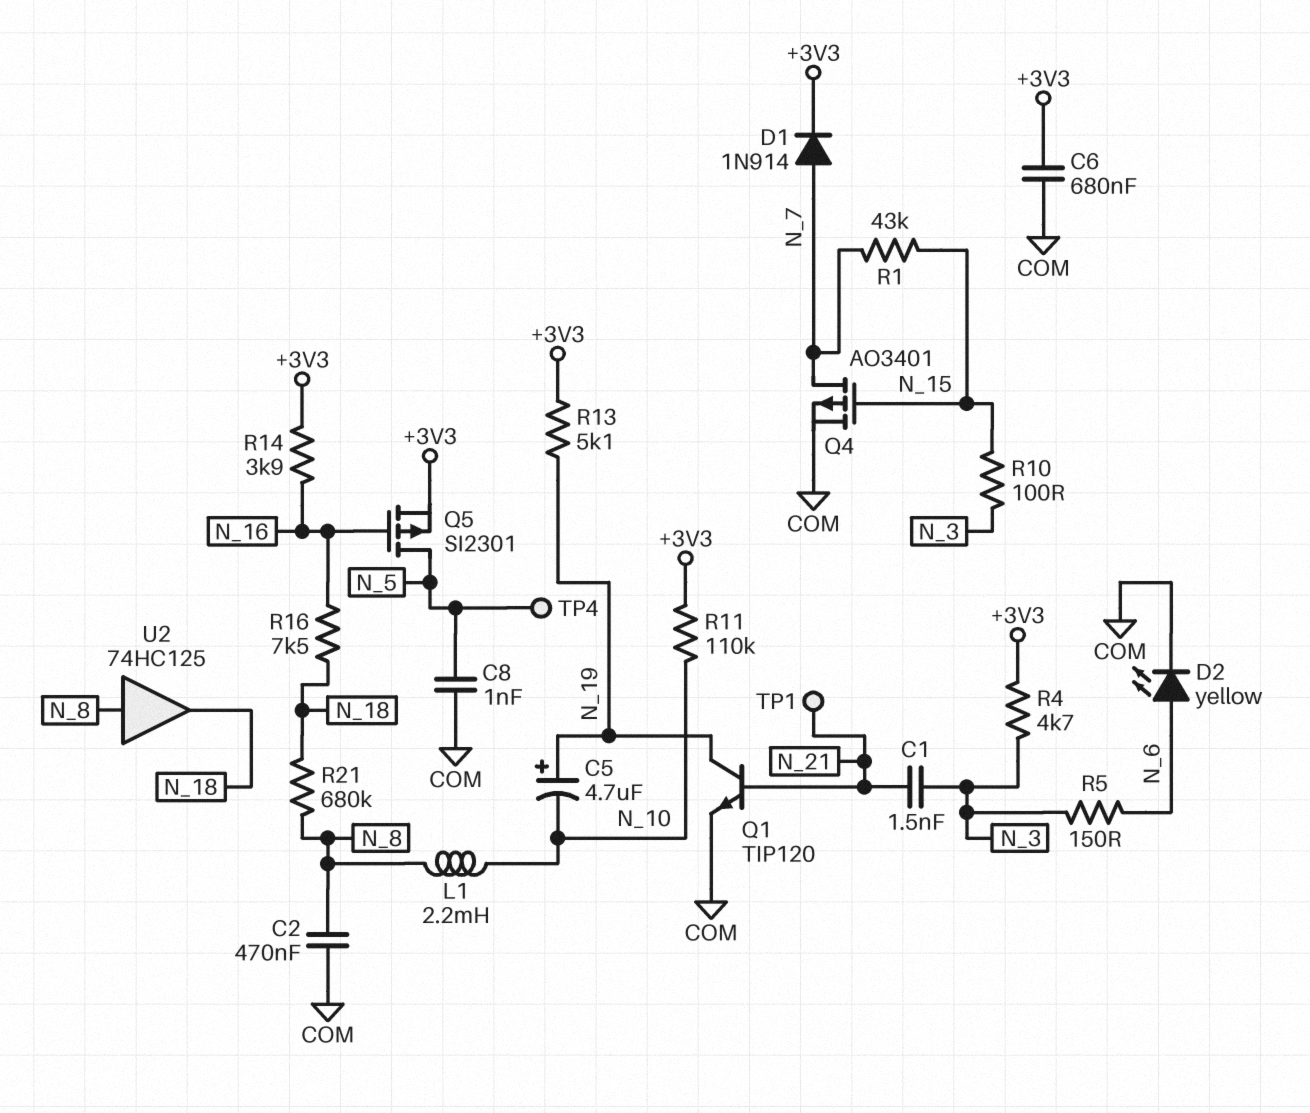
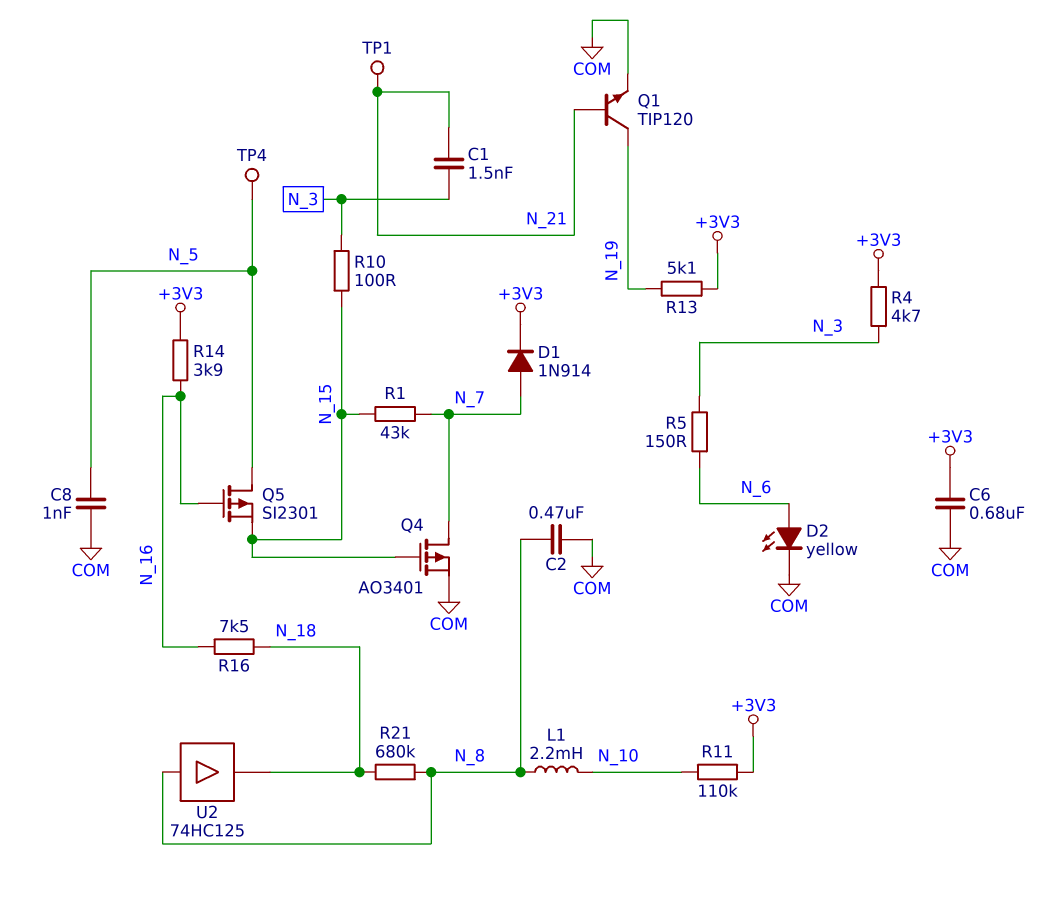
C5: 4.7uF (plus N_19, minus N_10) -> none
Q5: PMOS SI2301 (G N_16, D N_5, S +3V3) -> PMOS SI2301 (G N_16, D N_5, S N_15)

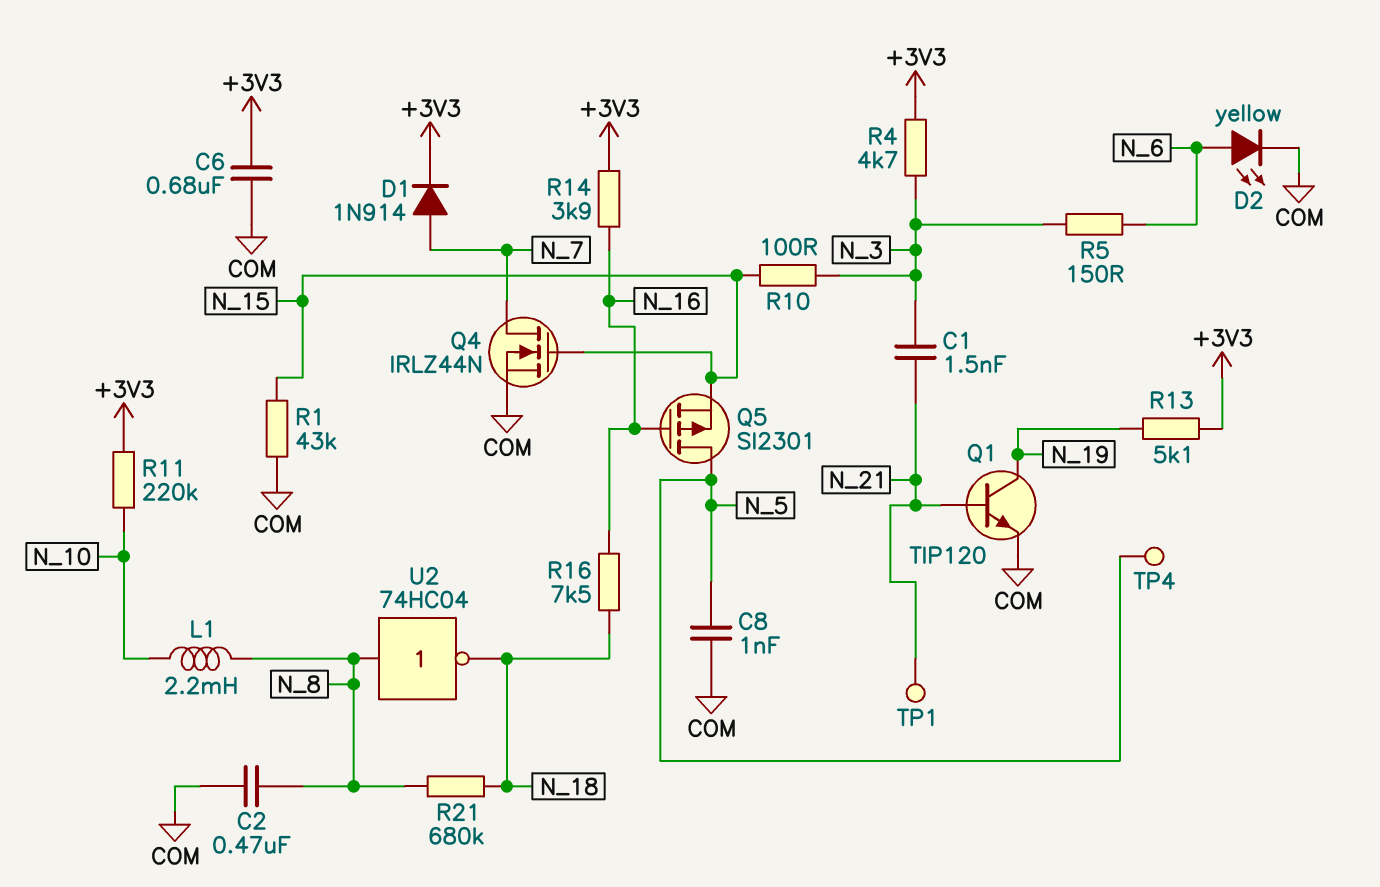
Q4: PMOS AO3401 (G N_15, D N_7, S COM) -> NMOS IRLZ44N (G N_15, D N_7, S COM)
R1: 43k (N_7, N_15) -> 43k (COM, N_15)
R11: 110k (+3V3, N_10) -> 220k (+3V3, N_10)
U2: buffer 74HC125 (in N_8, out N_18) -> NOT 74HC04 (in N_8, out N_18)

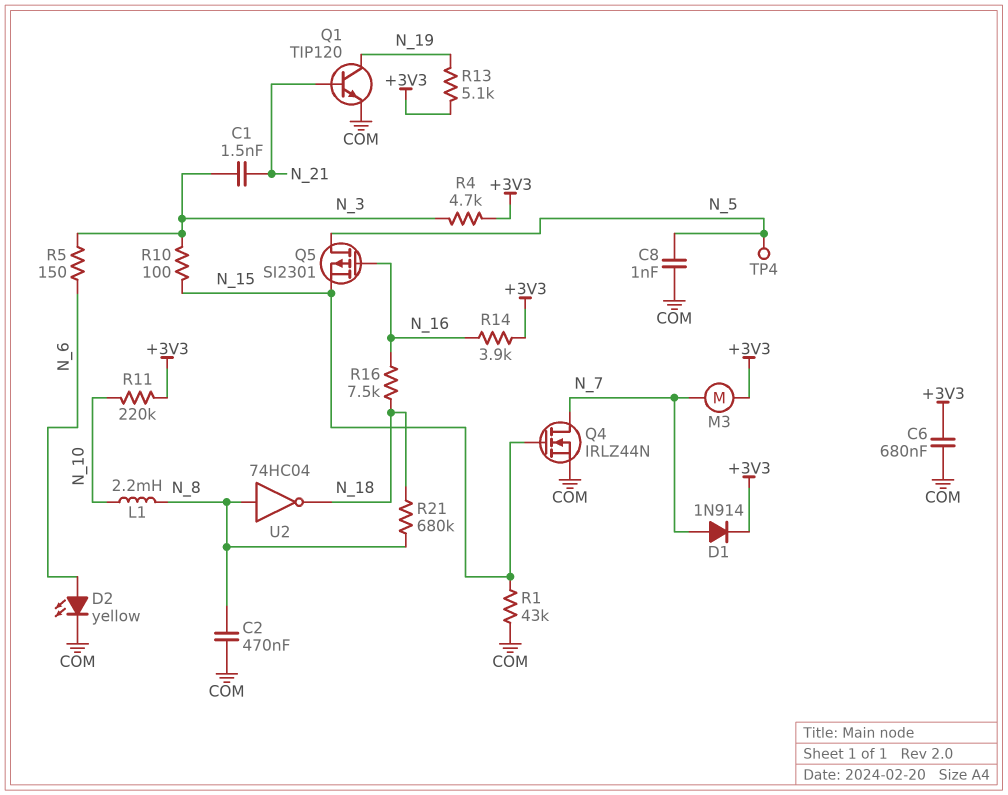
M3: none -> motor (+3V3, N_7)
TP1: test point (N_21) -> none

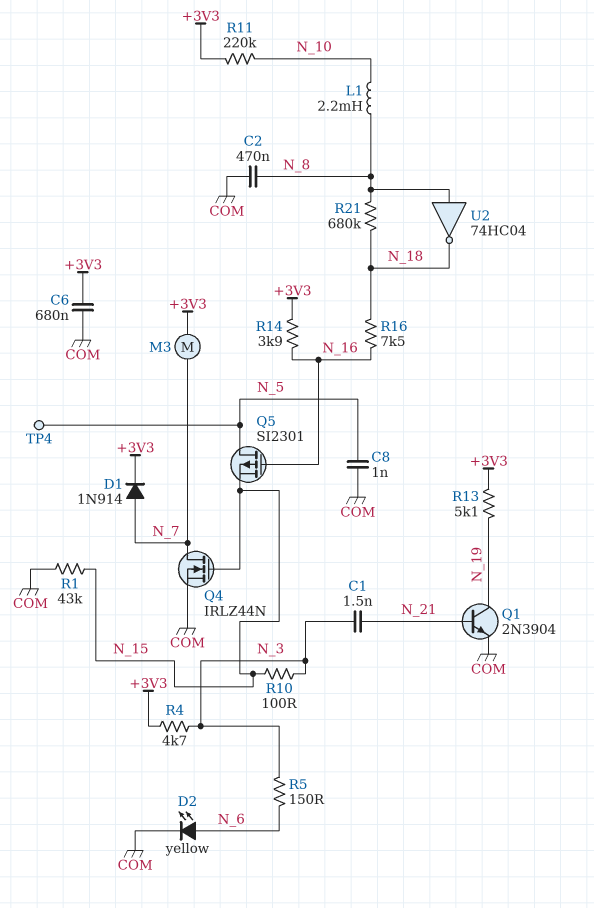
Q1: NPN TIP120 (B N_21, C N_19, E COM) -> NPN 2N3904 (B N_21, C N_19, E COM)

